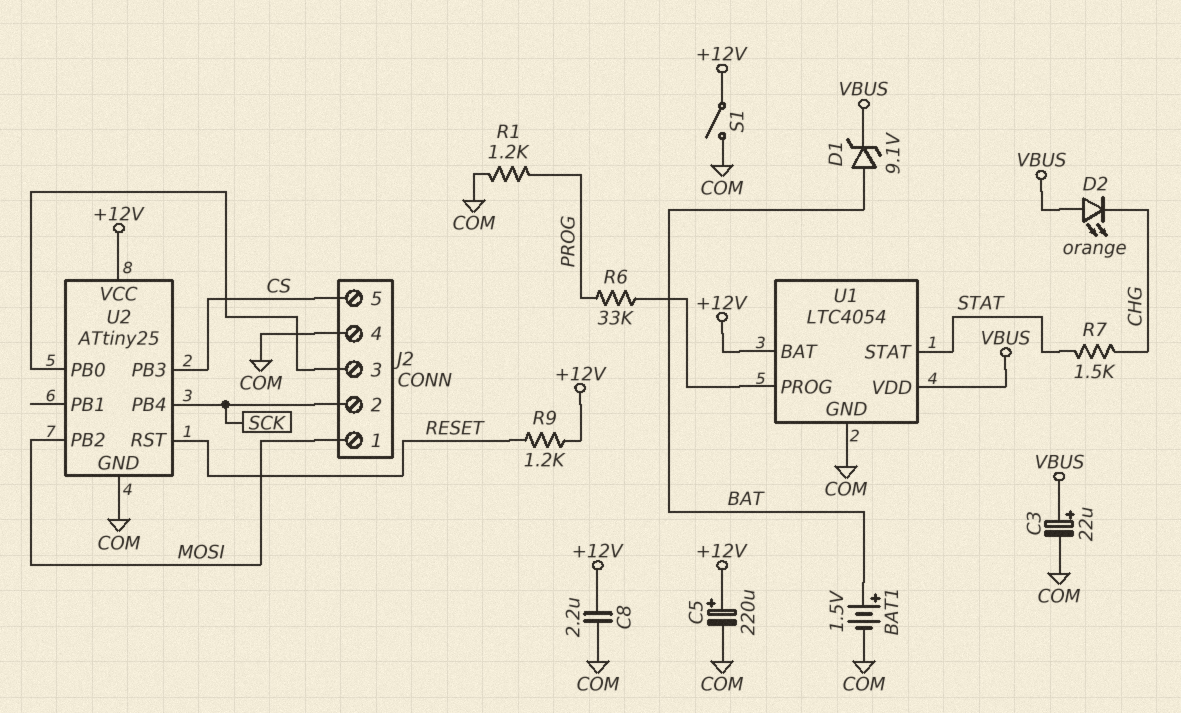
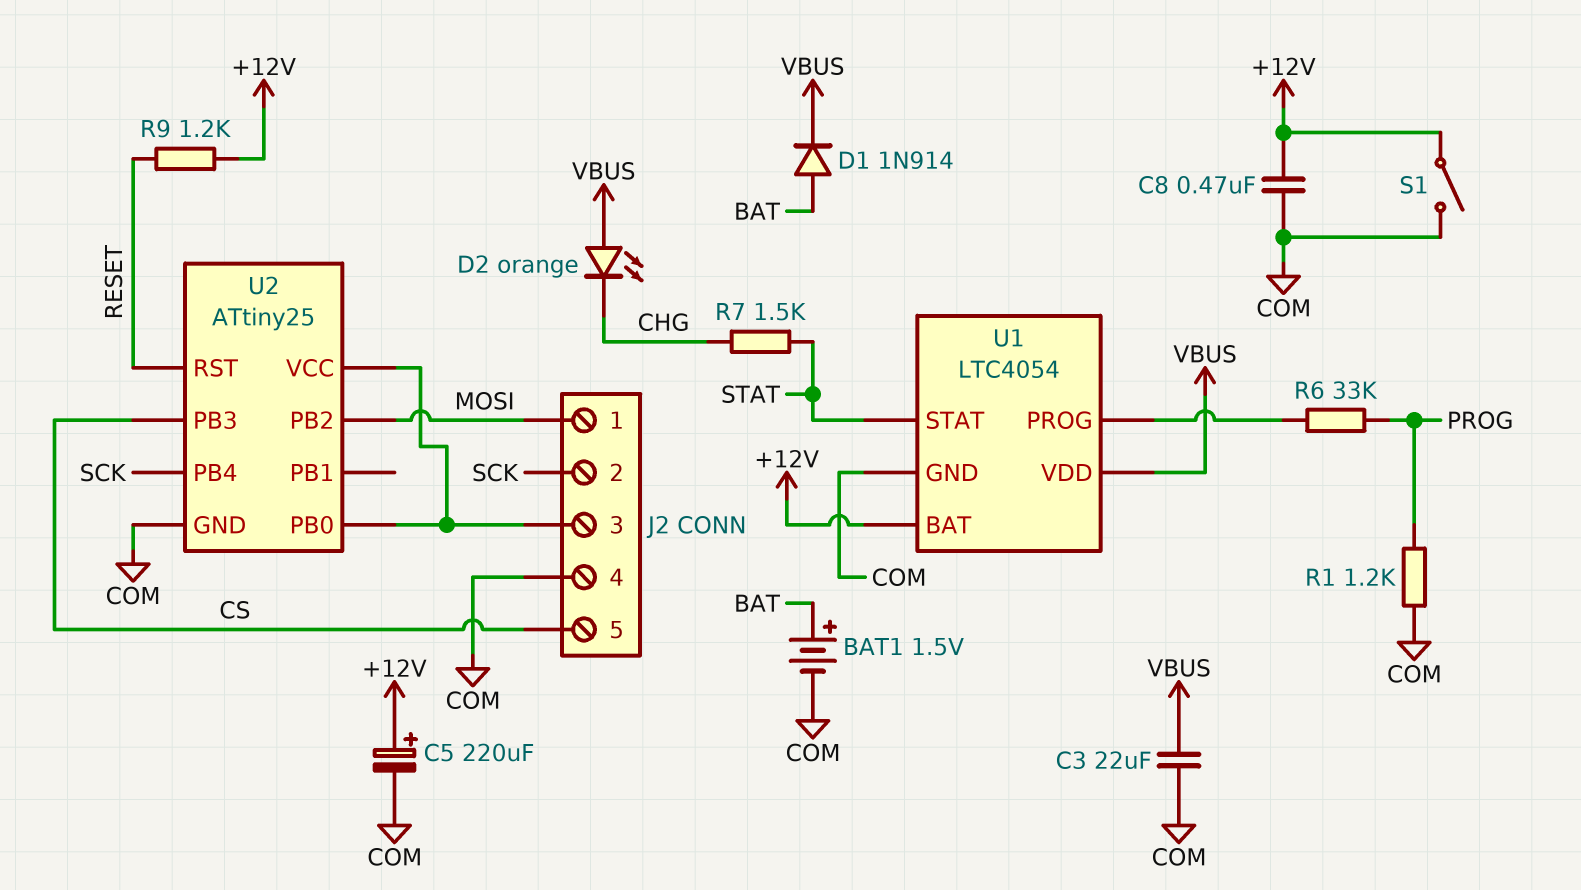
C3: 22uF (plus VBUS, minus COM) -> 22uF (COM, VBUS)
C8: 2.2uF (+12V, COM) -> 470nF (+12V, COM)
D1: zener 9.1V (A BAT, K VBUS) -> diode 1N914 (A BAT, K VBUS)
U2 pin VCC: +12V -> J2/3

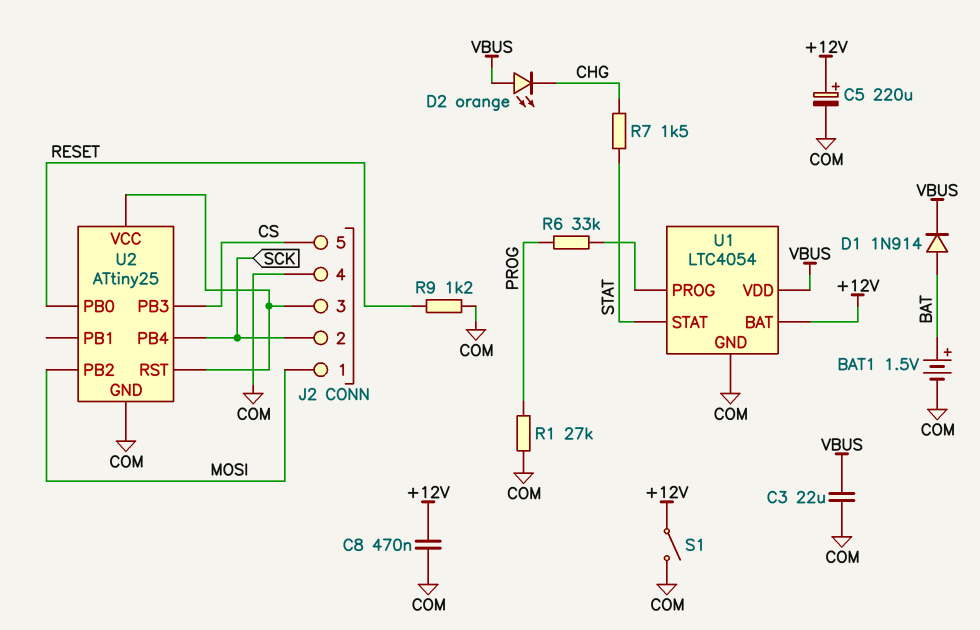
R1: 1.2k (COM, PROG) -> 27k (COM, PROG)
R9: 1.2k (+12V, RESET) -> 1.2k (COM, RESET)
U2 pin PB0: J2/3 -> RESET
U2 pin RST: RESET -> J2/3

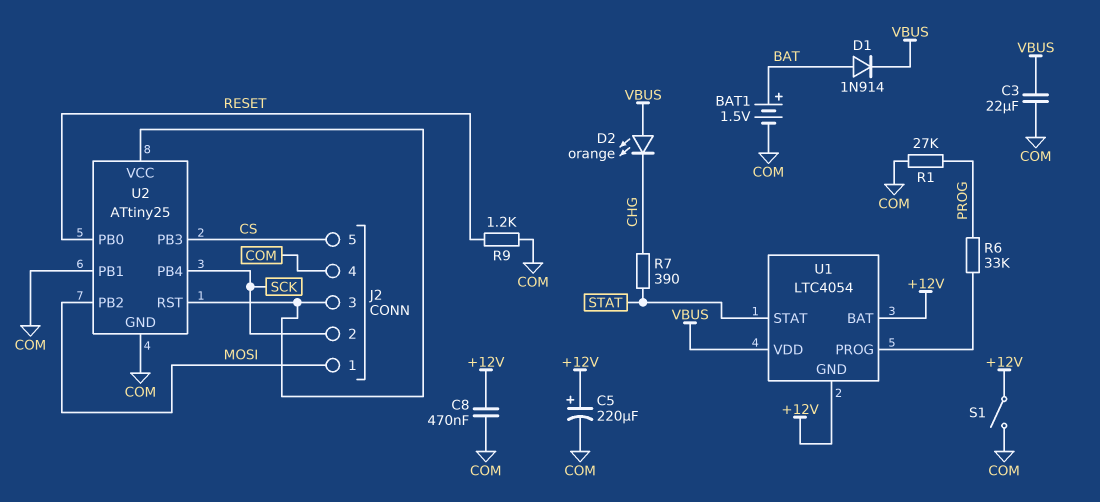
R7: 1.5k (CHG, STAT) -> 390 (CHG, STAT)
U1 pin GND: COM -> +12V
U2 pin PB1: none -> COM

